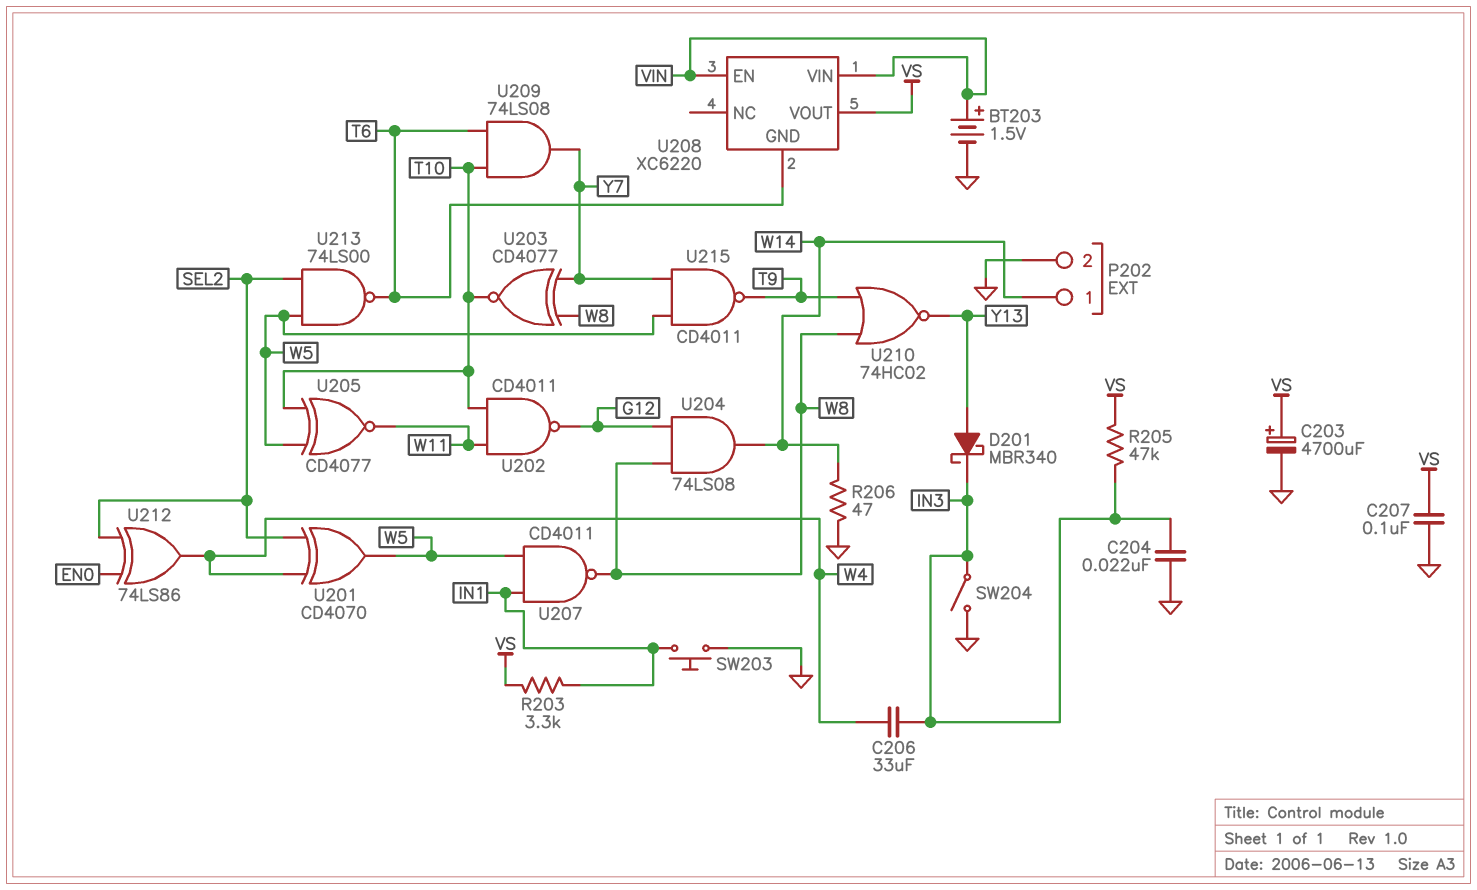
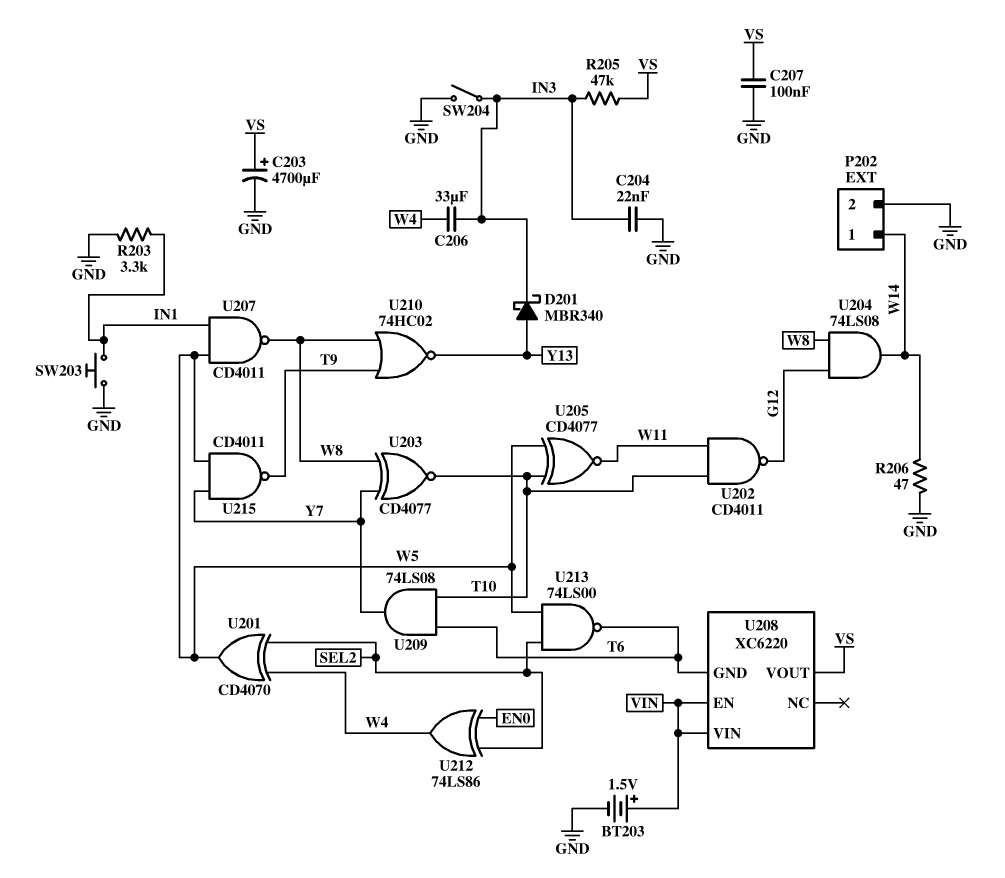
R203: 3.3k (IN1, VS) -> 3.3k (GND, IN1)

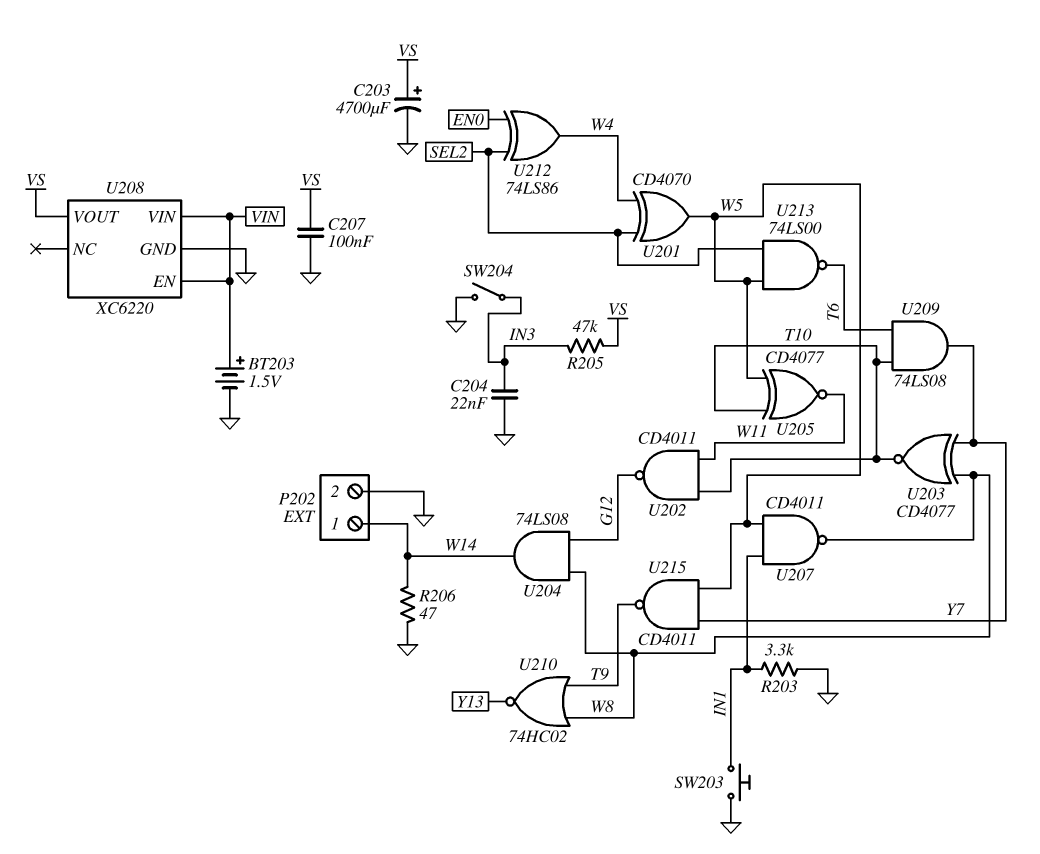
C206: 33uF (IN3, W4) -> none
D201: schottky MBR340 (A Y13, K IN3) -> none
U208 pin GND: T6 -> GND

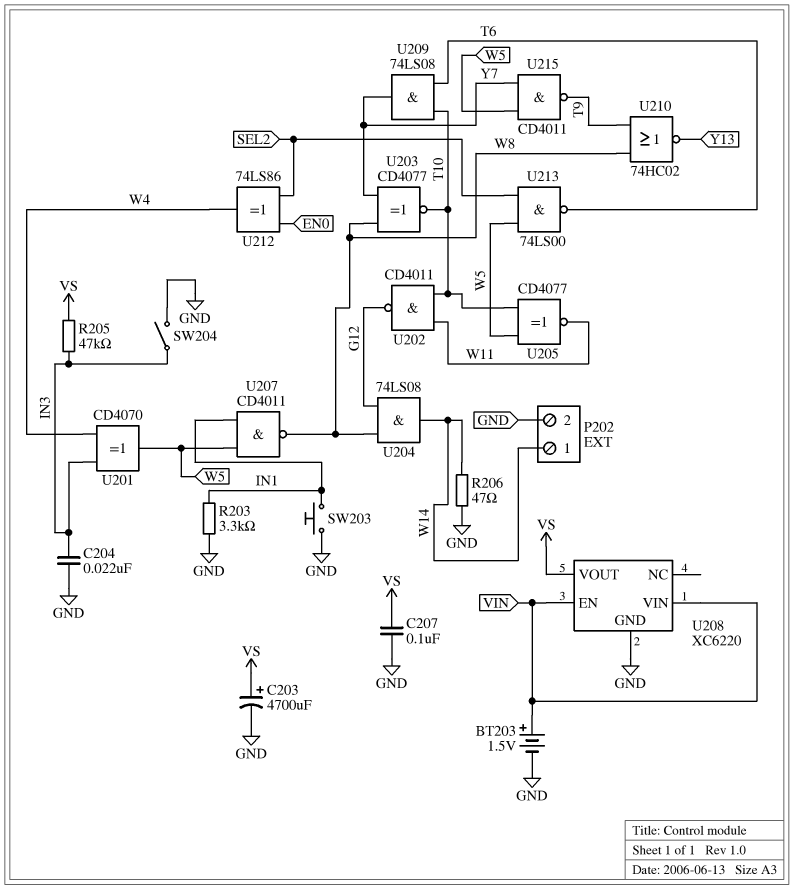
U201: XOR CD4070 (in SEL2, in W4, out W5) -> XOR CD4070 (in IN3, in W4, out W5)

